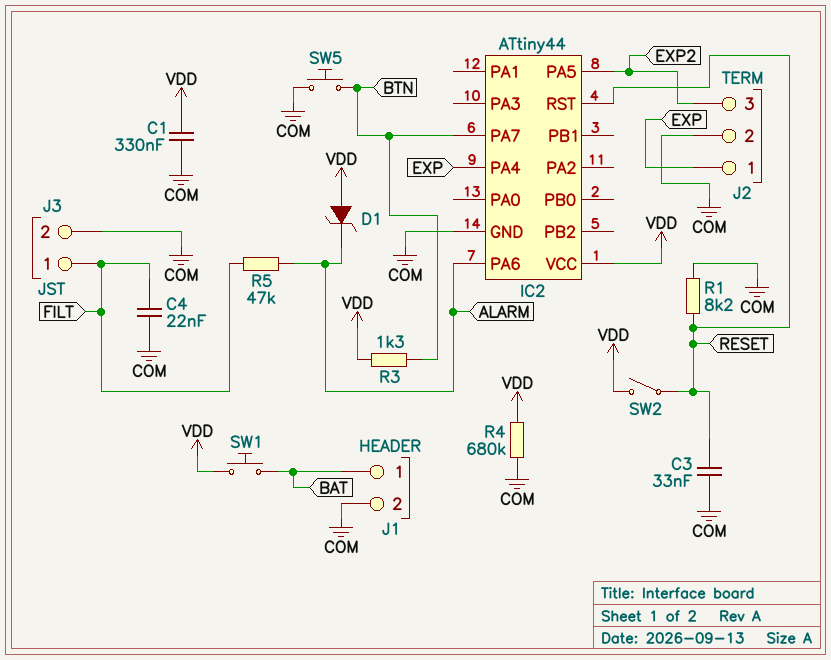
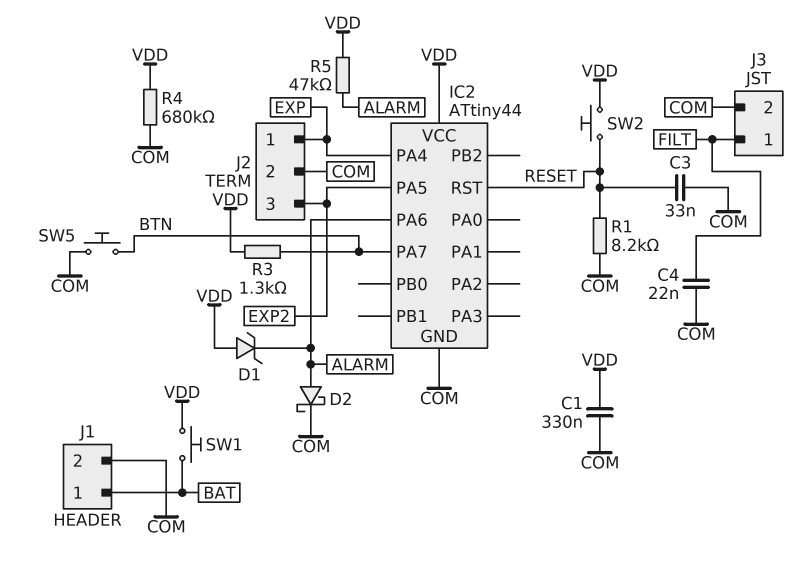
D2: none -> schottky (A ALARM, K COM)
R5: 47k (ALARM, FILT) -> 47k (ALARM, VDD)
SW2: switch (RESET, VDD) -> button (RESET, VDD)

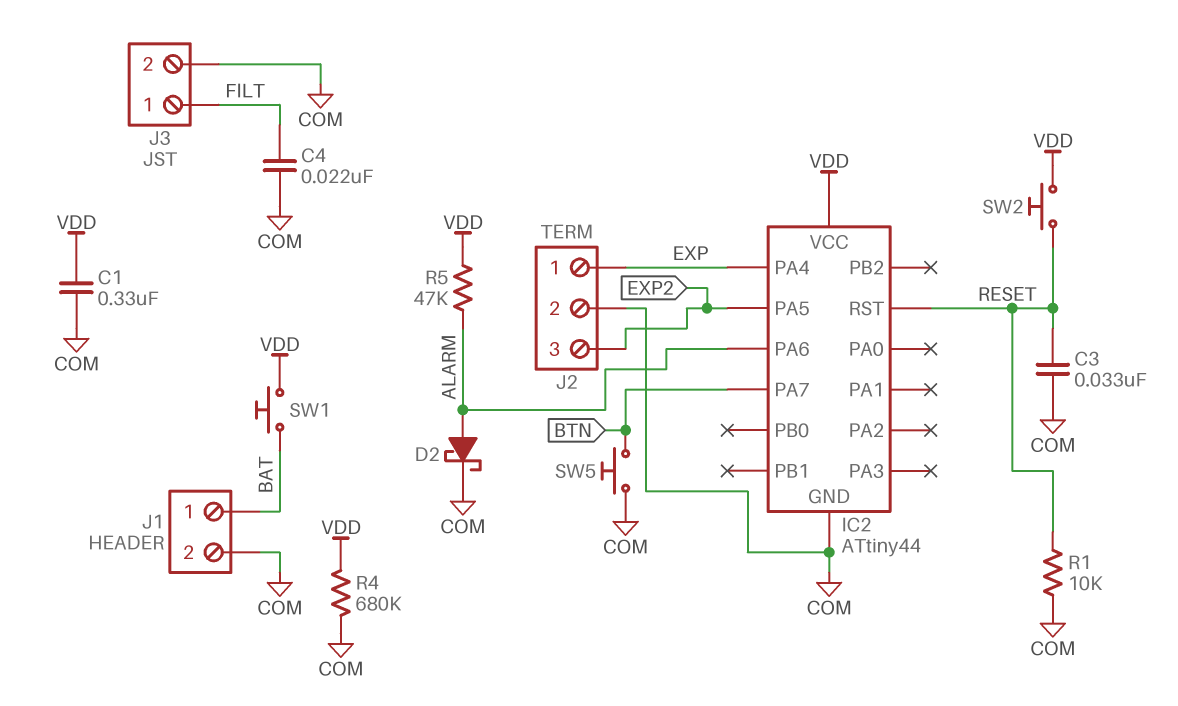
D1: zener (A VDD, K ALARM) -> none
R1: 8.2k (COM, RESET) -> 10k (COM, RESET)
R3: 1.3k (BTN, VDD) -> none

